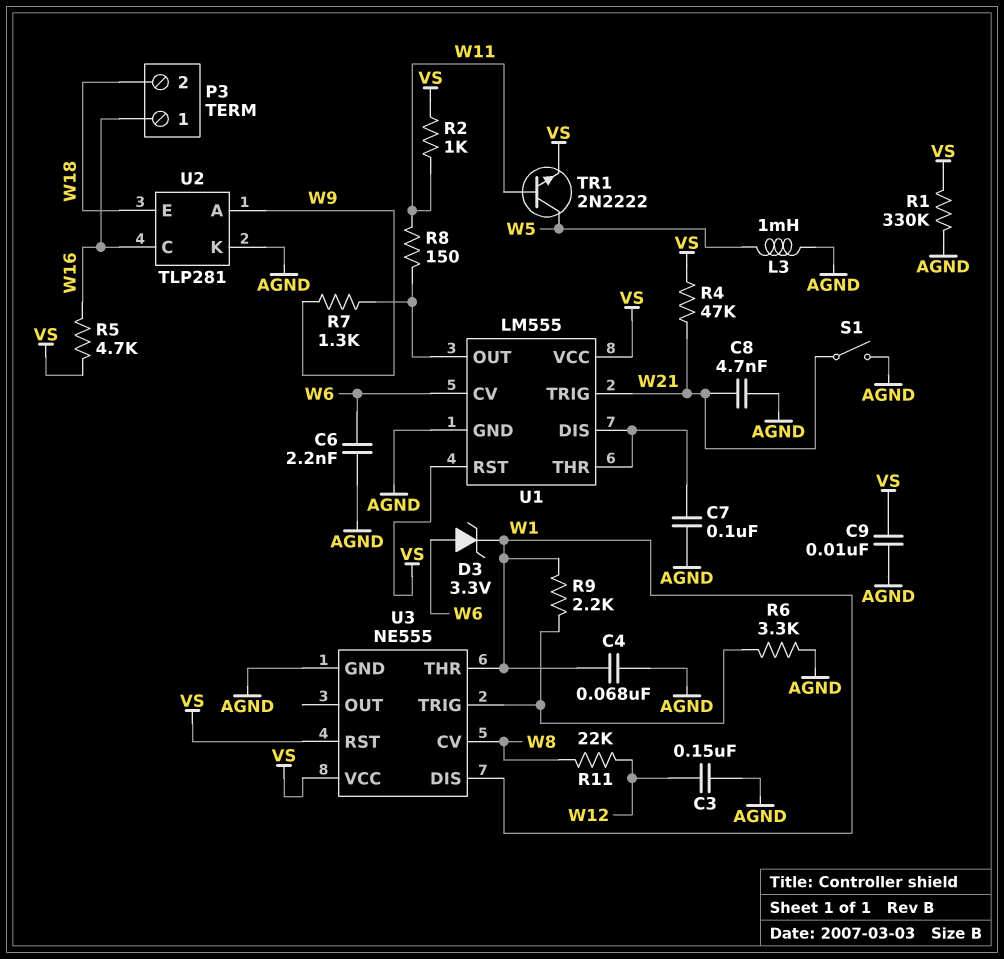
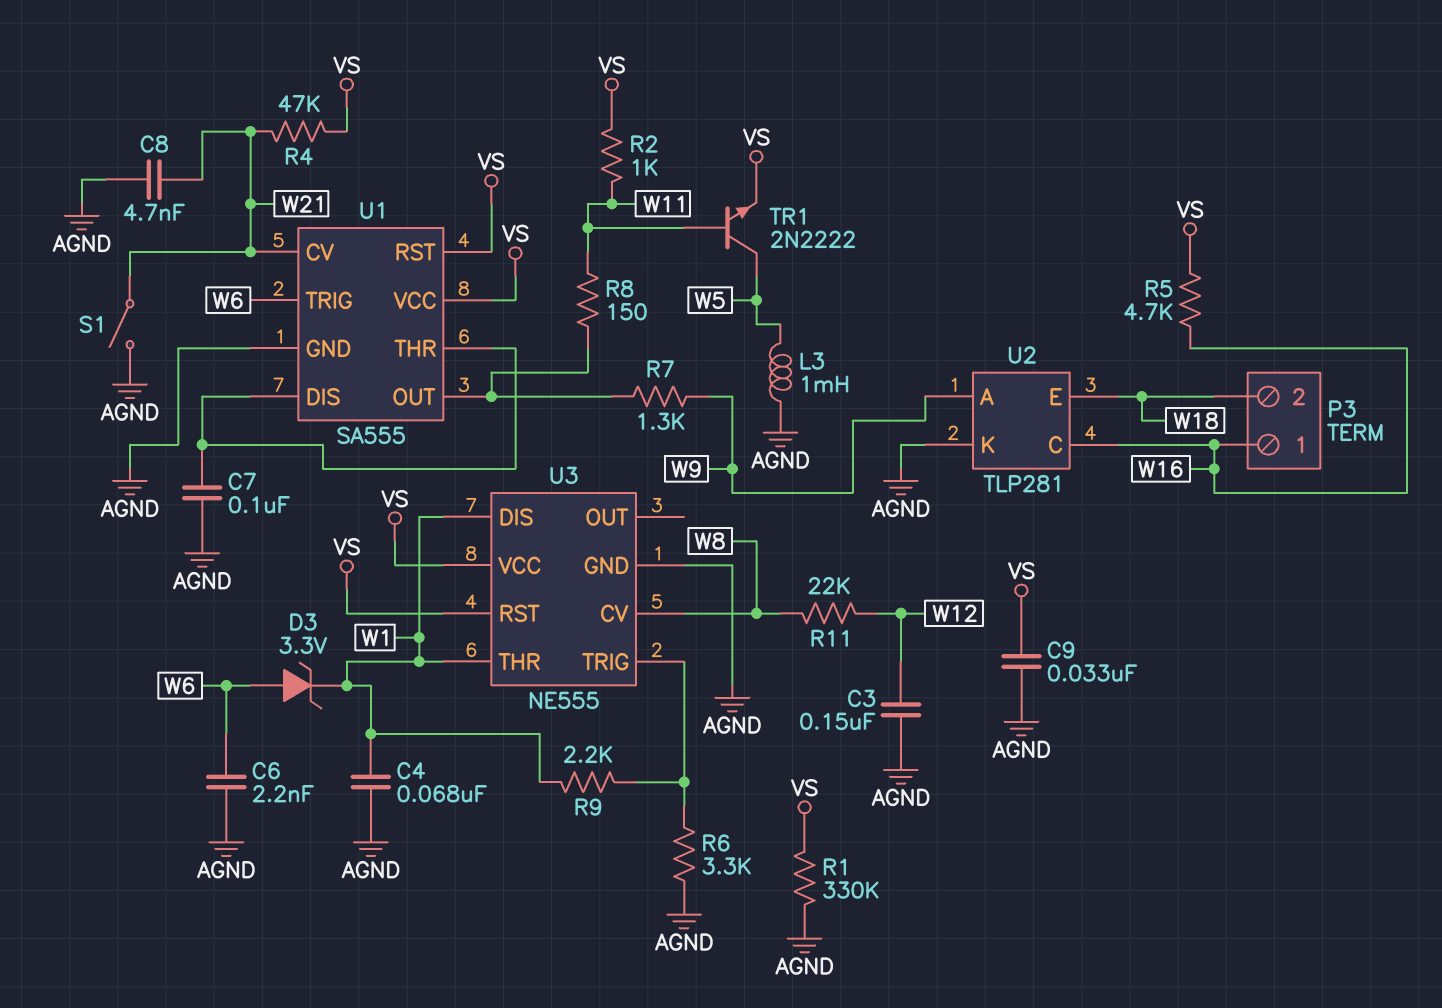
C9: 10nF (AGND, VS) -> 33nF (AGND, VS)
U1: LM555 -> SA555
U1 pin CV: W6 -> W21
U1 pin TRIG: W21 -> W6

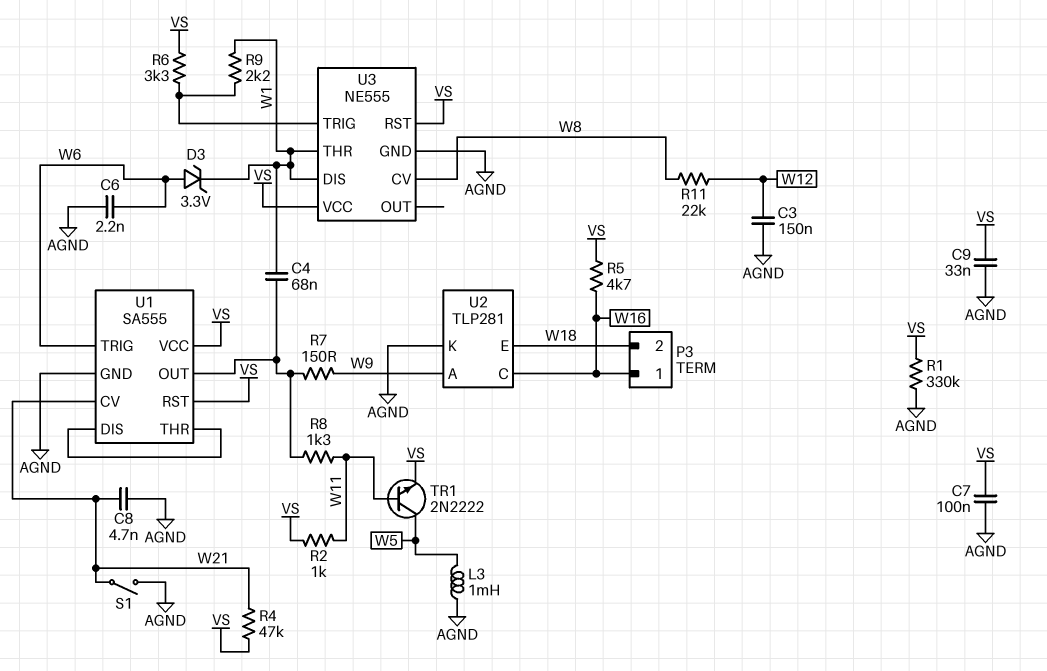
C4: 68nF (AGND, W1) -> 68nF (U1/OUT, W1)
C7: 100nF (AGND, U1/DIS) -> 100nF (AGND, VS)
R6: 3.3k (AGND, U3/TRIG) -> 3.3k (U3/TRIG, VS)
R7: 1.3k (U1/OUT, W9) -> 150 (U1/OUT, W9)
R8: 150 (U1/OUT, W11) -> 1.3k (U1/OUT, W11)

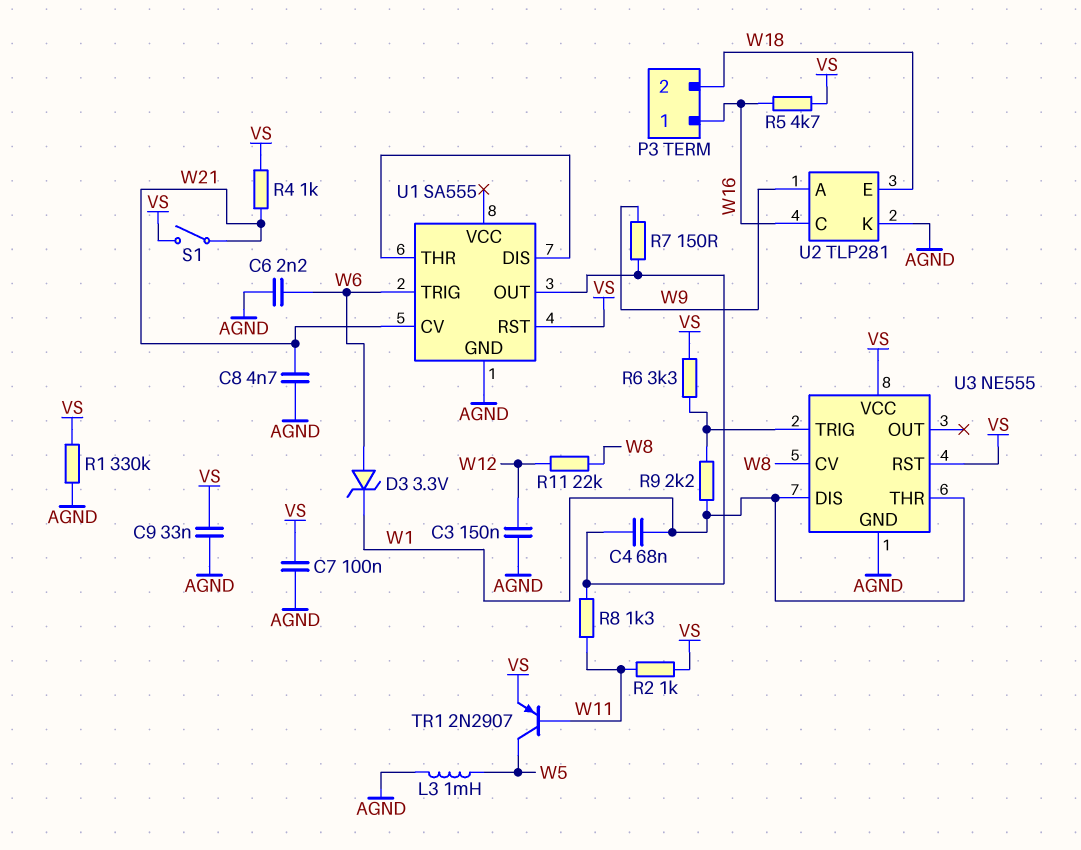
R4: 47k (VS, W21) -> 1k (VS, W21)
S1: switch (AGND, W21) -> switch (VS, W21)
TR1: NPN 2N2222 (B W11, C W5, E VS) -> PNP 2N2907 (B W11, C W5, E VS)
U1 pin VCC: VS -> none

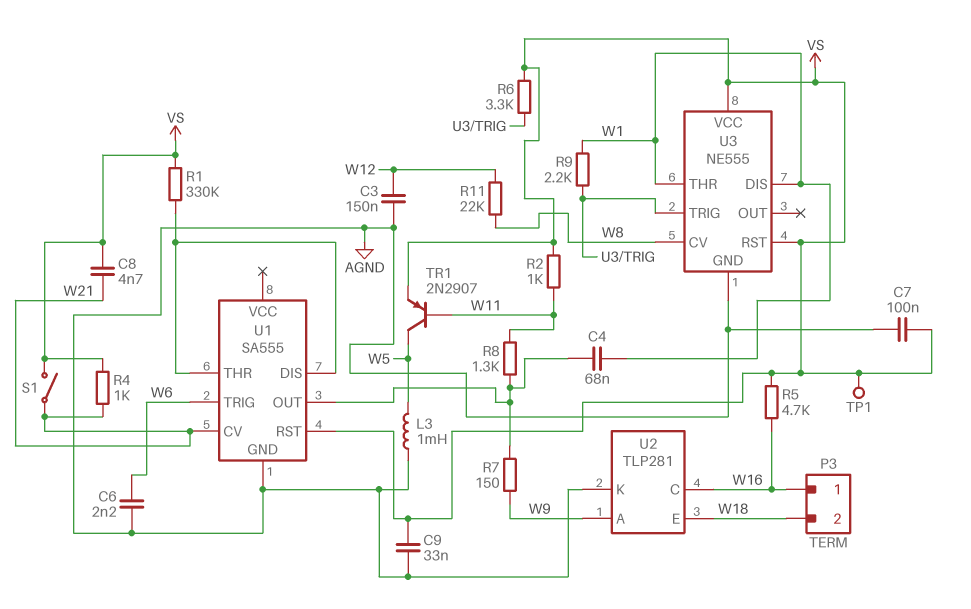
C8: 4.7nF (AGND, W21) -> 4.7nF (VS, W21)
D3: zener 3.3V (A W6, K W1) -> none
R1: 330k (AGND, VS) -> 330k (U1/DIS, VS)
TP1: none -> test point (VS)

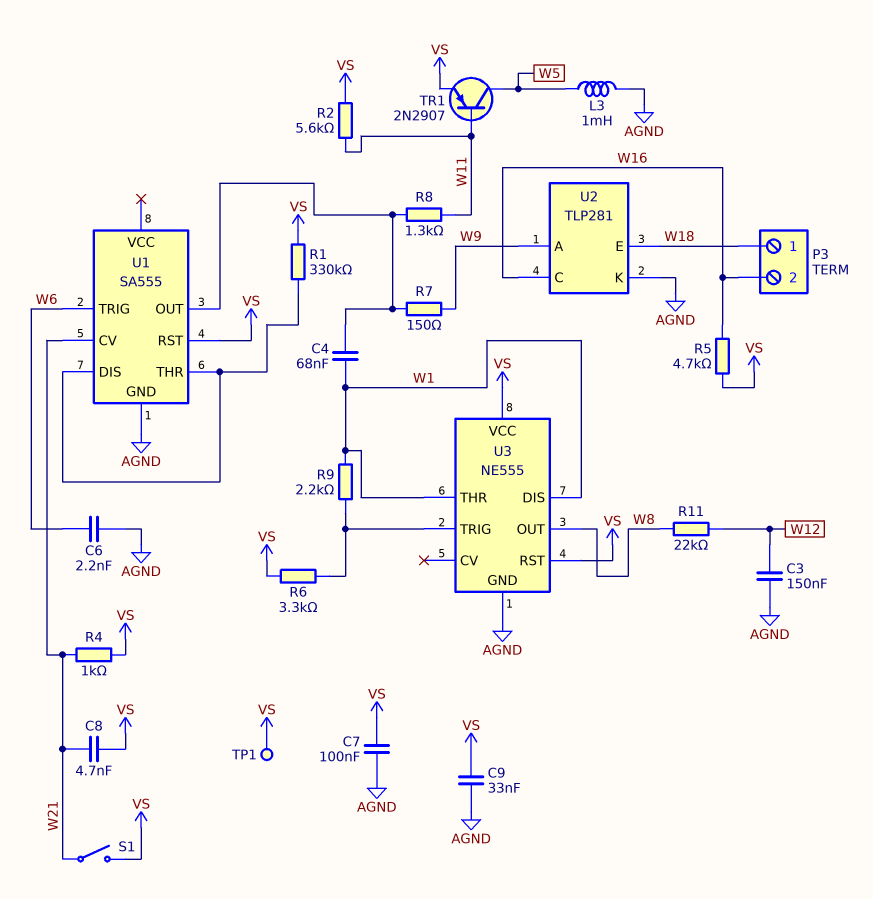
P3 pin 1: W16 -> W18
P3 pin 2: W18 -> W16
R2: 1k (VS, W11) -> 5.6k (VS, W11)
U3 pin CV: W8 -> none
U3 pin OUT: none -> W8

